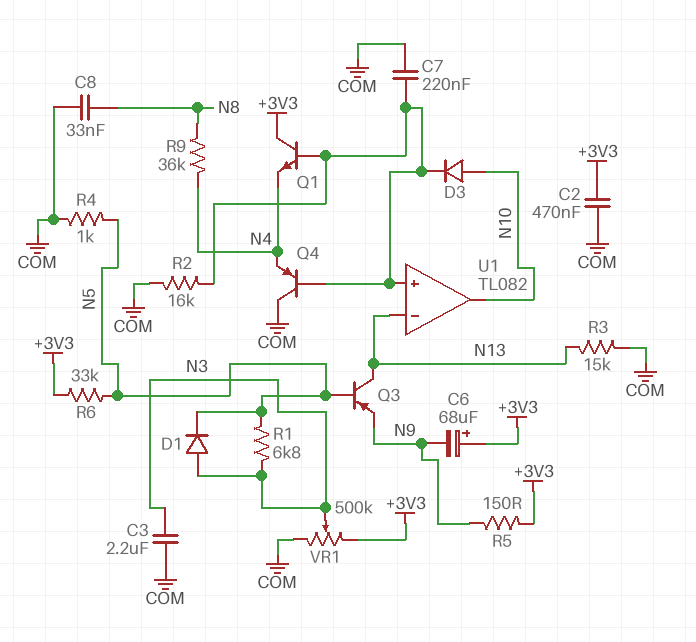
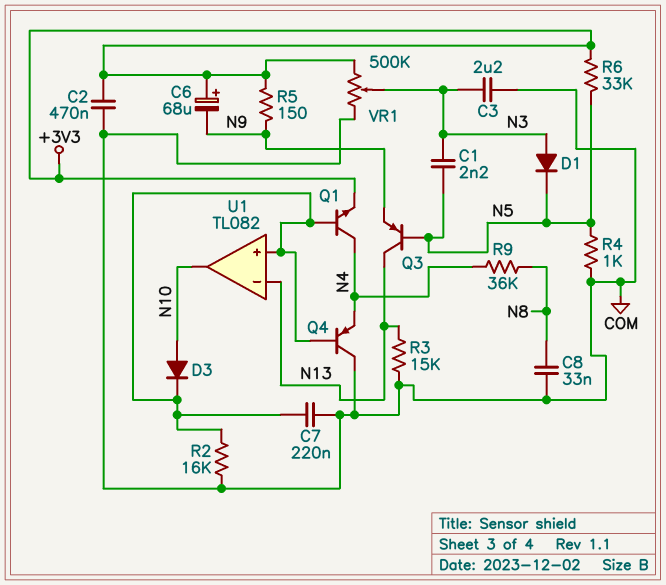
C1: none -> 2.2nF (N3, N5)
Q1: NPN (B U1/in+, C +3V3, E N4) -> NPN (B U1/in+, C N4, E +3V3)
R1: 6.8k (N3, N5) -> none

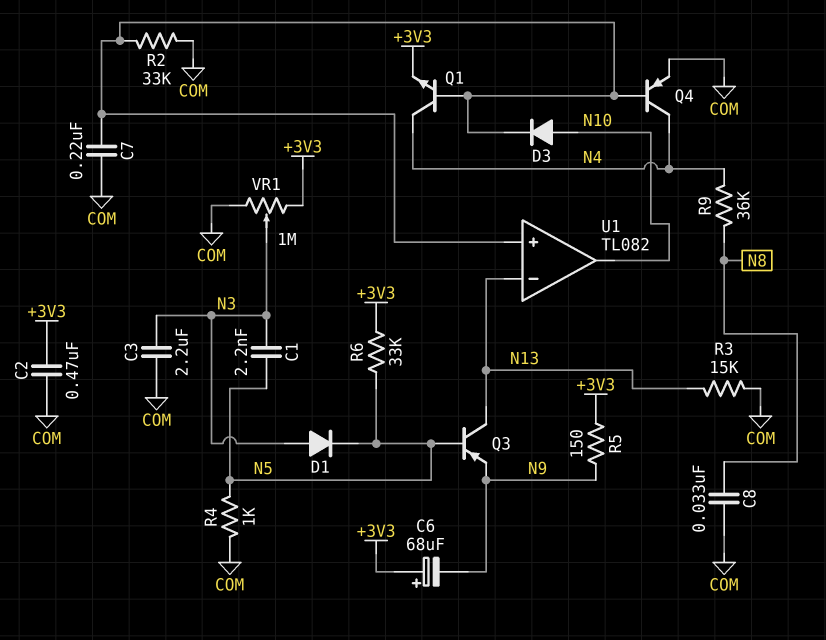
Q4: PNP (B U1/in+, C COM, E N4) -> PNP (B U1/in+, C N4, E COM)
R2: 16k (COM, U1/in+) -> 33k (COM, U1/in+)
VR1: 500k (+3V3, COM, wiper N3) -> 1M (+3V3, COM, wiper N3)

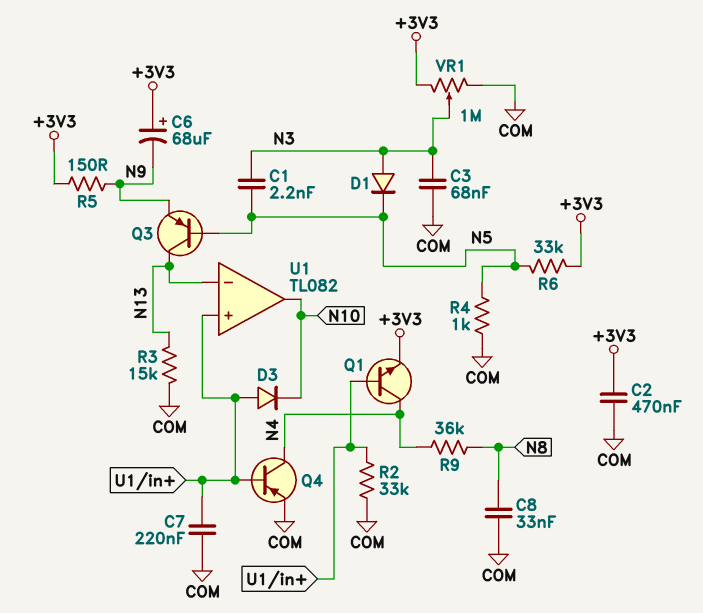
C3: 2.2uF (COM, N3) -> 68nF (COM, N3)
D3: diode (A N10, K U1/in+) -> diode (A U1/in+, K N10)

